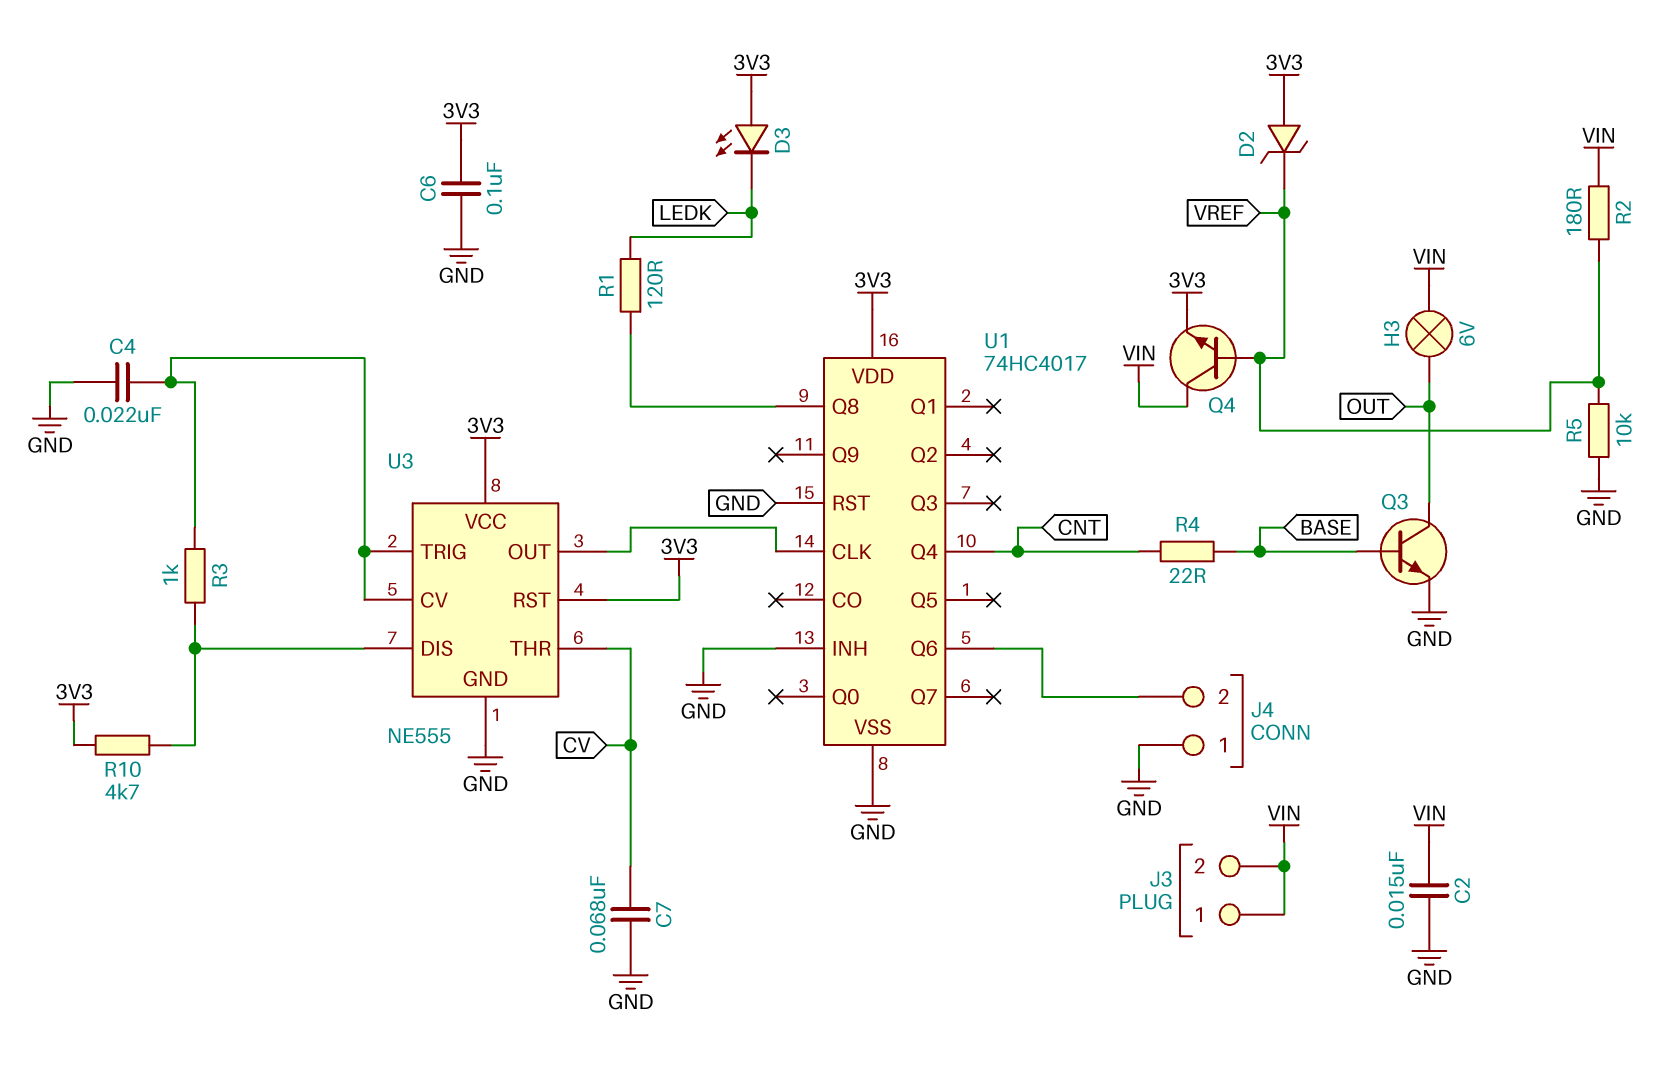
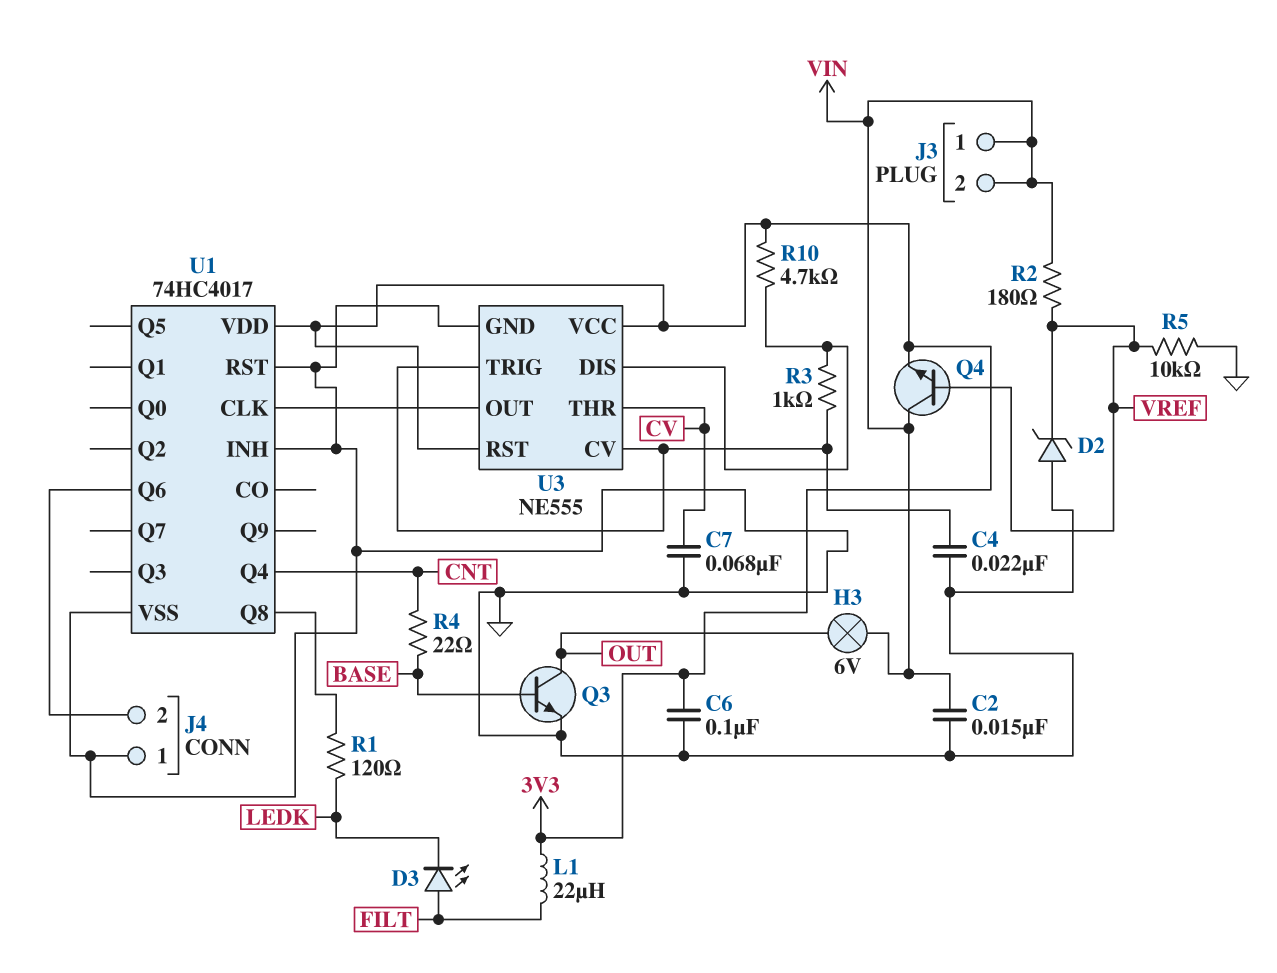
D2: zener (A 3V3, K VREF) -> zener (A GND, K VREF)
D3: LED (A 3V3, K LEDK) -> LED (A FILT, K LEDK)
L1: none -> 22uH (3V3, FILT)

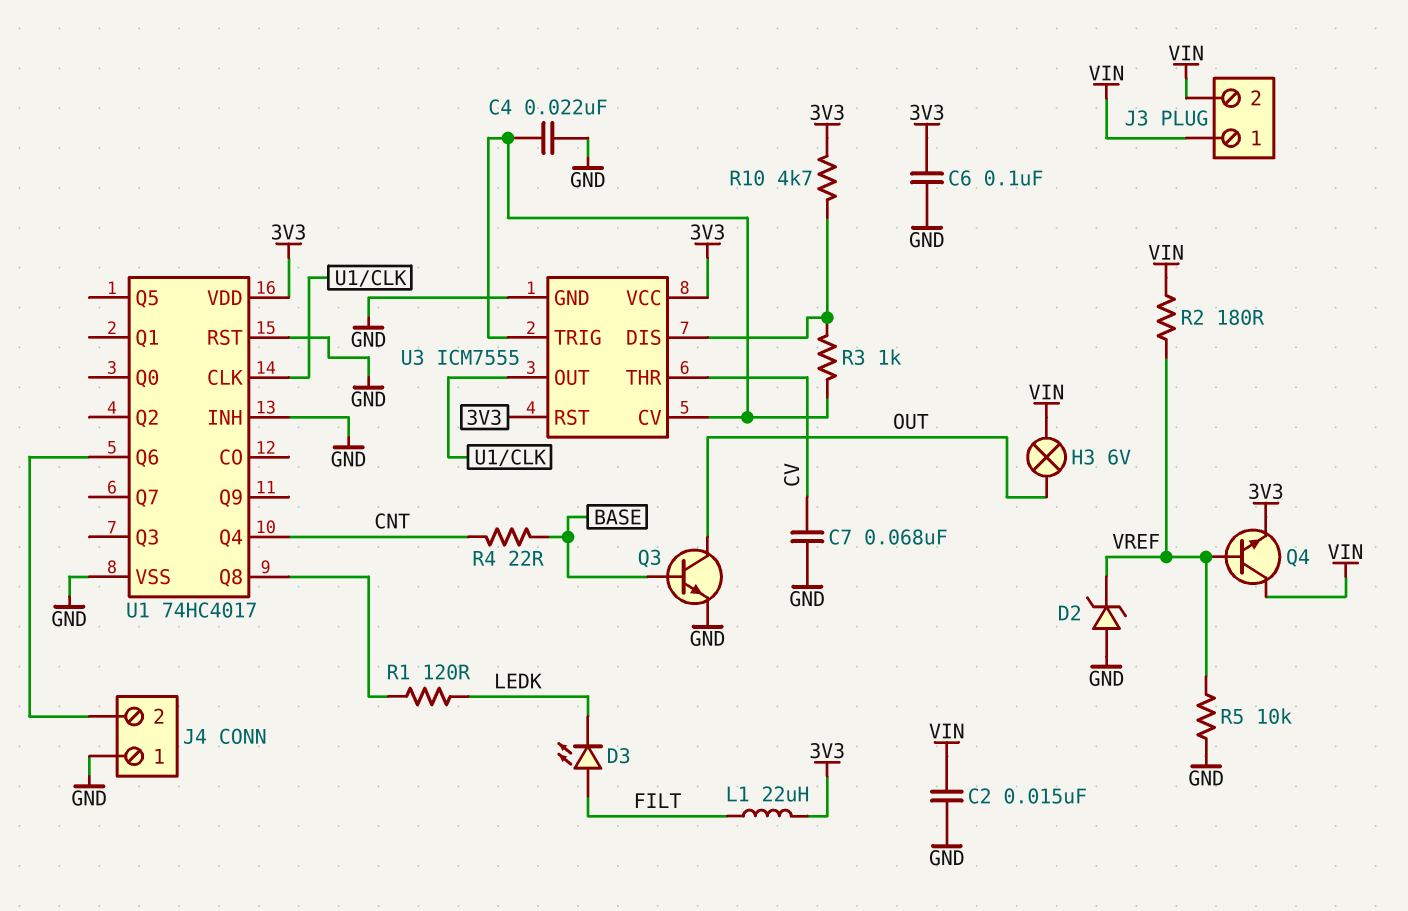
U3: NE555 -> ICM7555

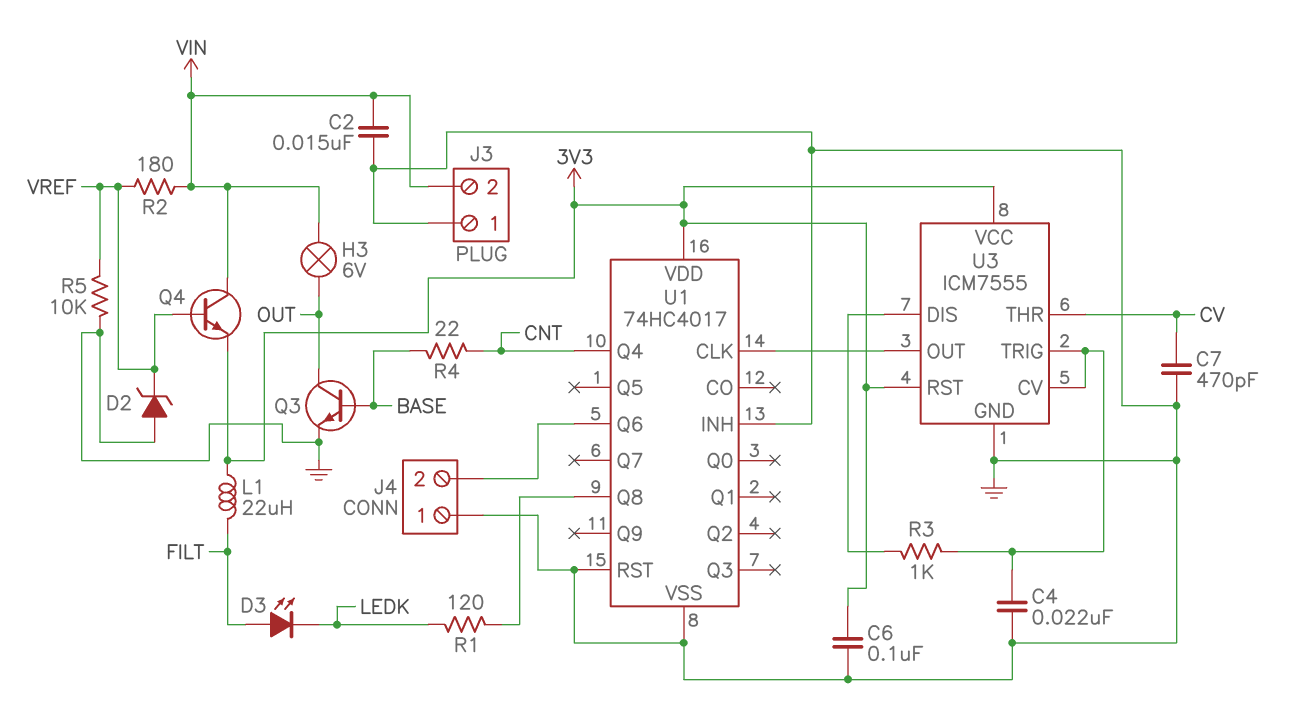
C7: 68nF (CV, GND) -> 470pF (CV, GND)
J3 pin 1: VIN -> GND
R10: 4.7k (3V3, U3/DIS) -> none

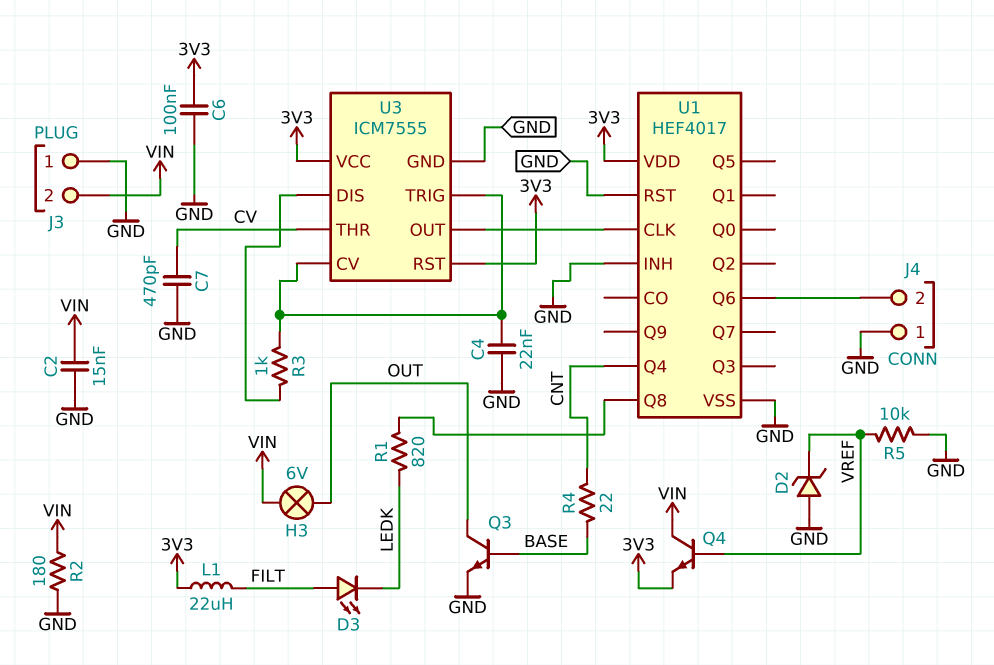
R1: 120 (LEDK, U1/Q8) -> 820 (LEDK, U1/Q8)
R2: 180 (VIN, VREF) -> 180 (GND, VIN)
U1: 74HC4017 -> HEF4017

